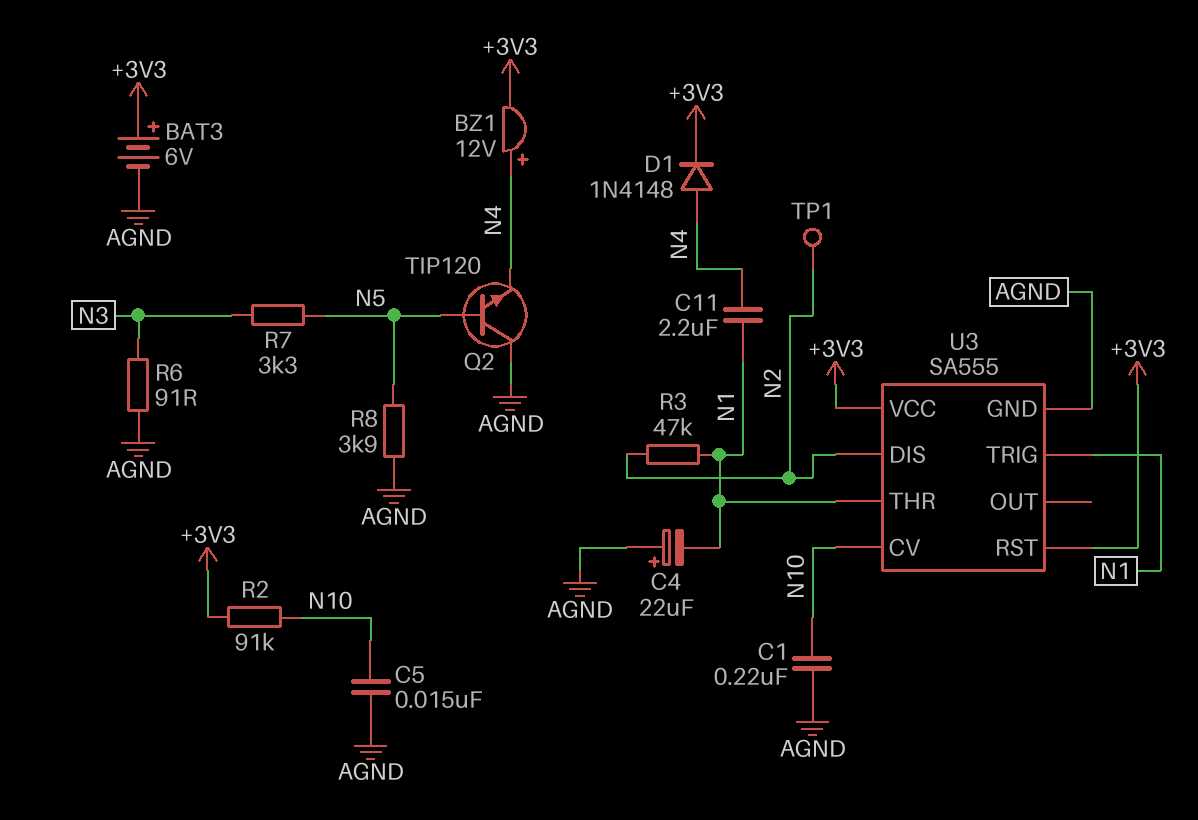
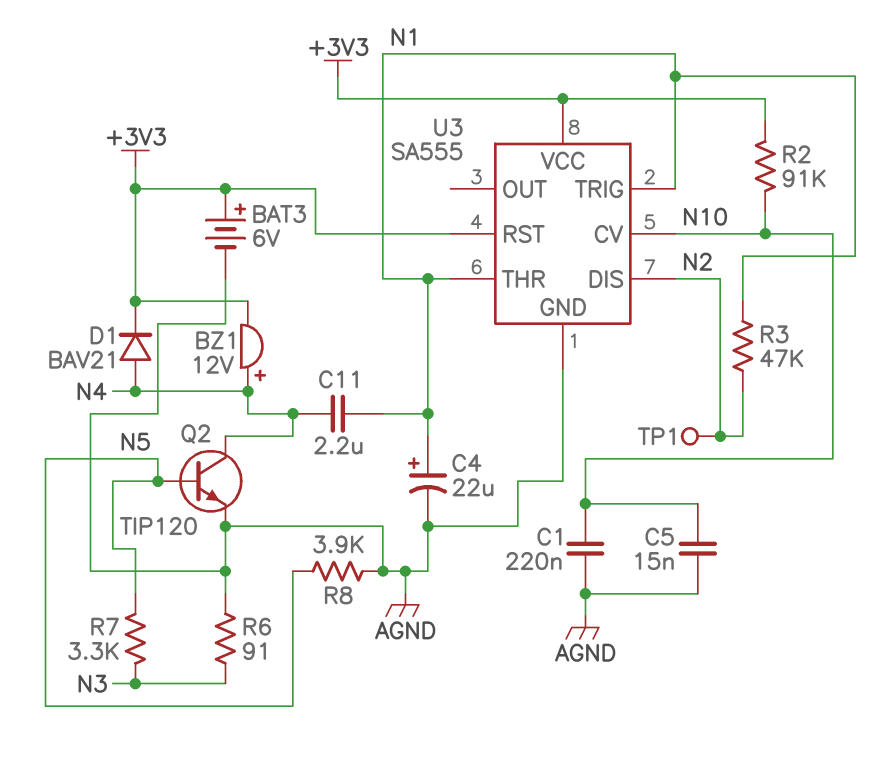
C4: 22uF (plus AGND, minus N1) -> 22uF (plus N1, minus AGND)
D1: diode 1N4148 (A N4, K +3V3) -> diode BAV21 (A N4, K +3V3)
Q2: NPN TIP120 (B N5, C AGND, E N4) -> NPN TIP120 (B N5, C N4, E AGND)

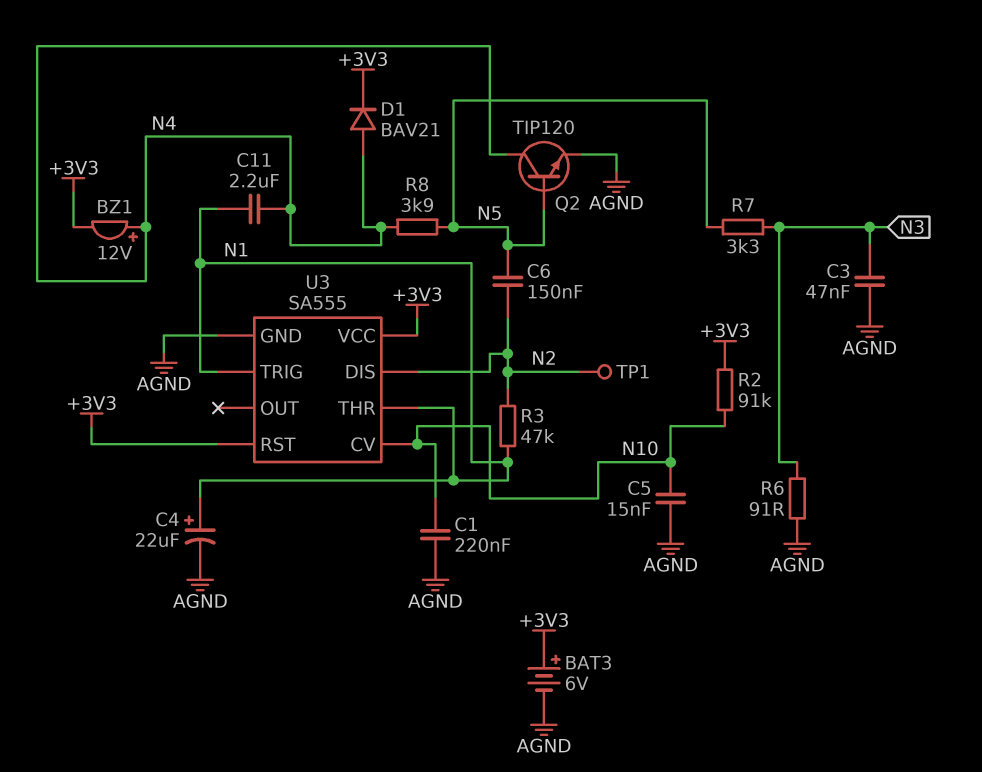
C3: none -> 47nF (AGND, N3)
C6: none -> 150nF (N2, N5)
R8: 3.9k (AGND, N5) -> 3.9k (N4, N5)

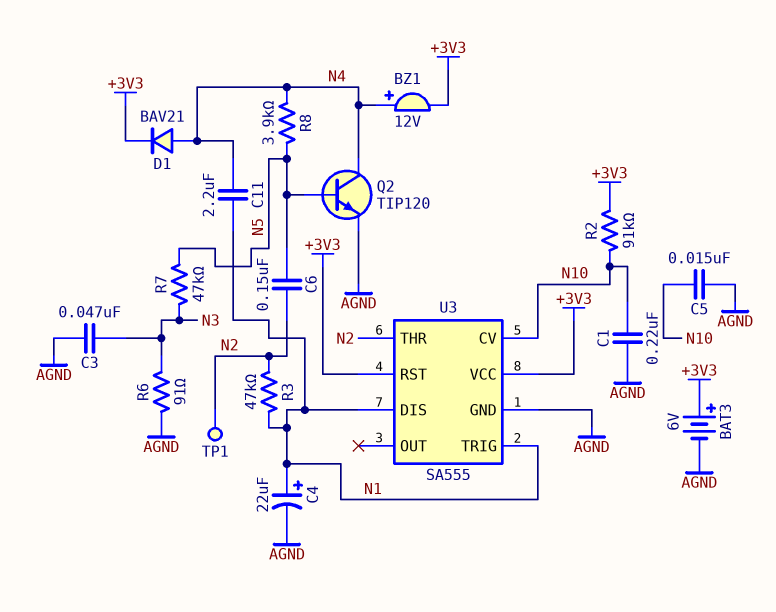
R7: 3.3k (N3, N5) -> 47k (N3, N5)
U3 pin DIS: N2 -> N1
U3 pin THR: N1 -> N2

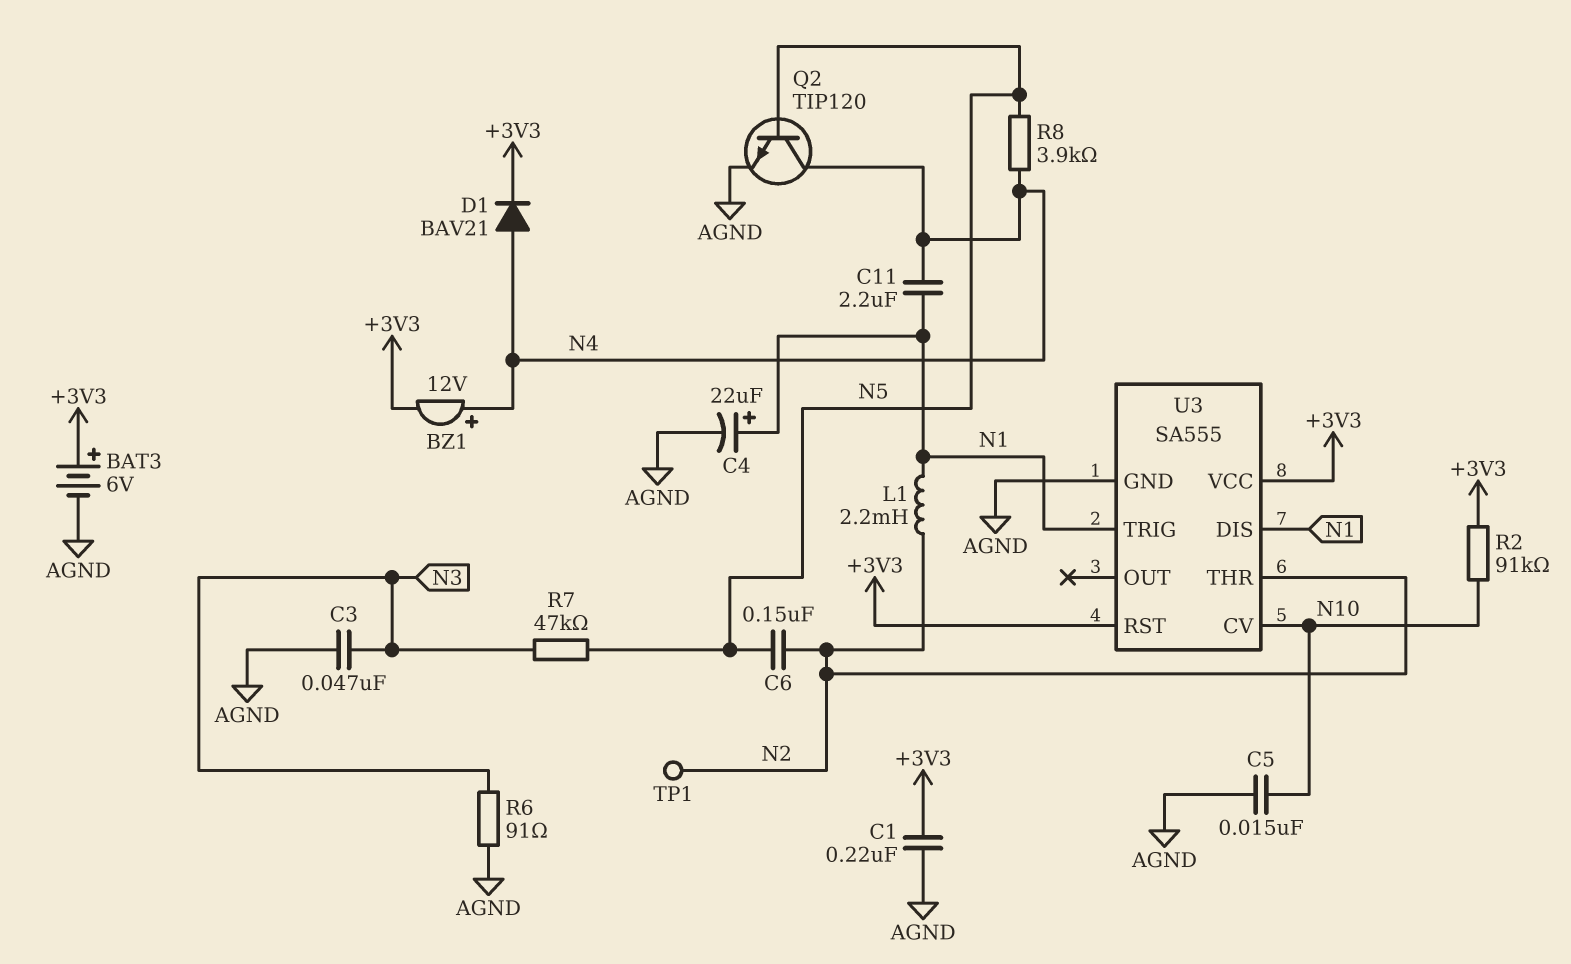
C1: 220nF (AGND, N10) -> 220nF (+3V3, AGND)
L1: none -> 2.2mH (N1, N2)
R3: 47k (N1, N2) -> none

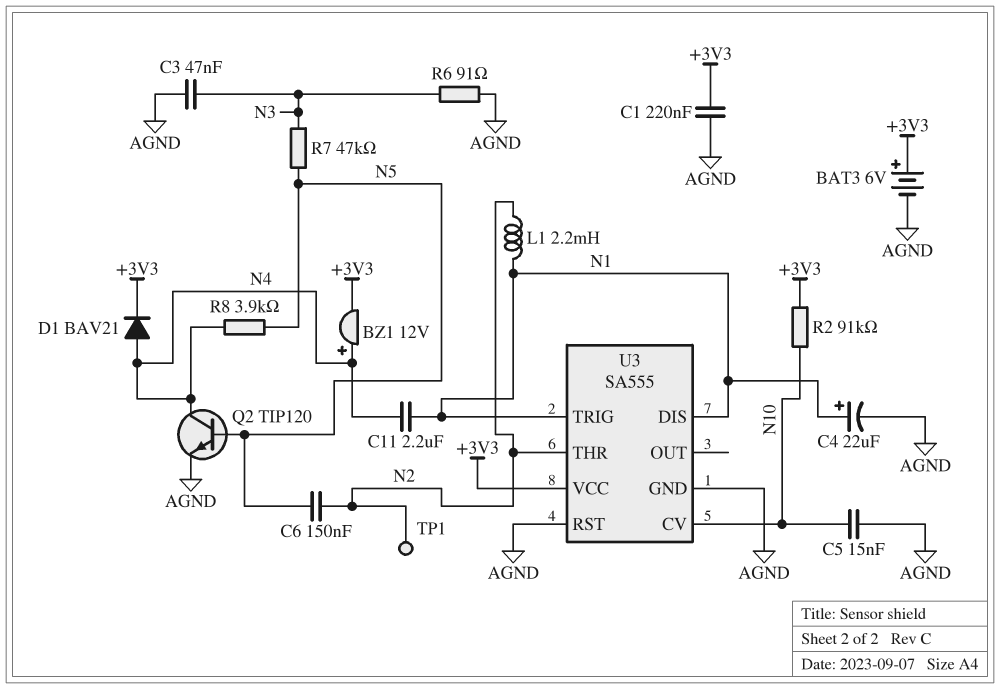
U3 pin RST: +3V3 -> AGND

